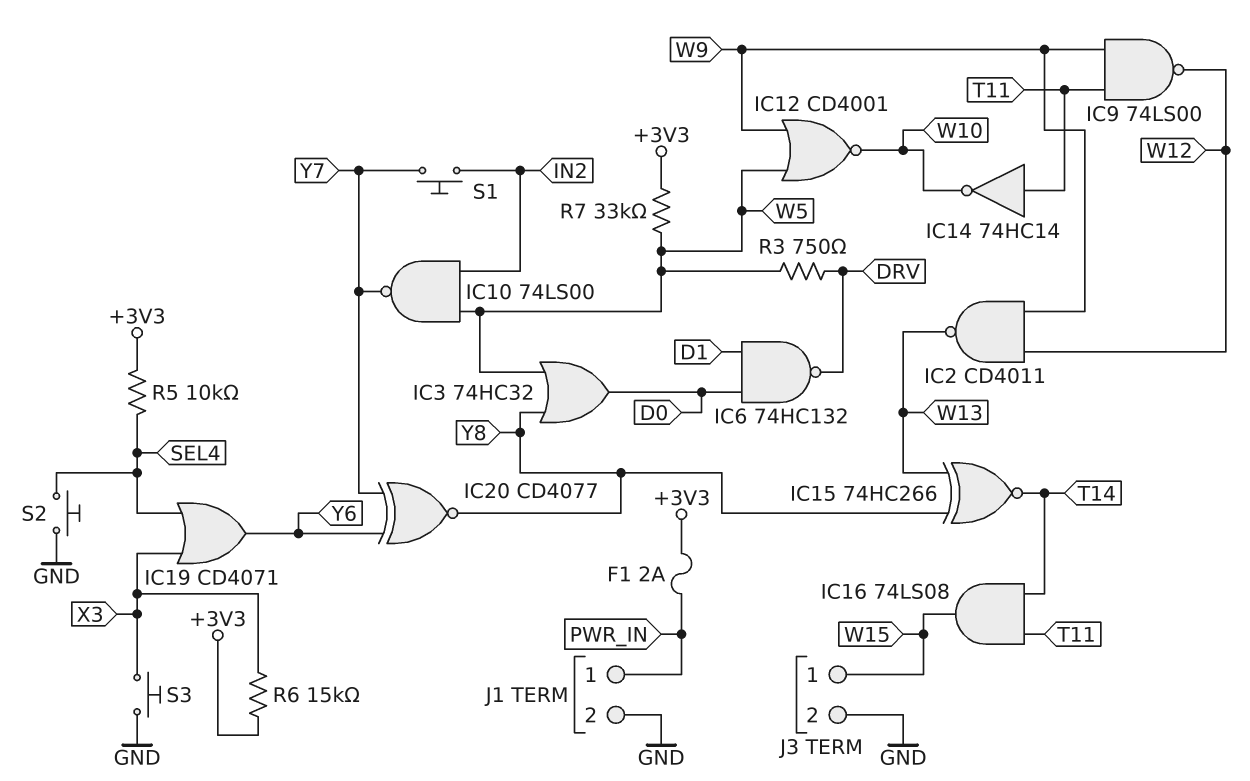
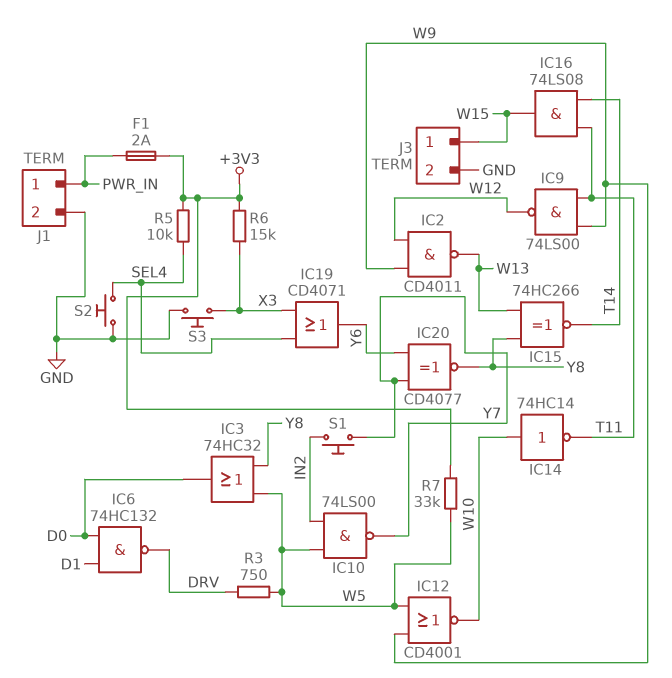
IC14: NOT 74HC14 (in T11, out W10) -> NOT 74HC14 (in W10, out T11)

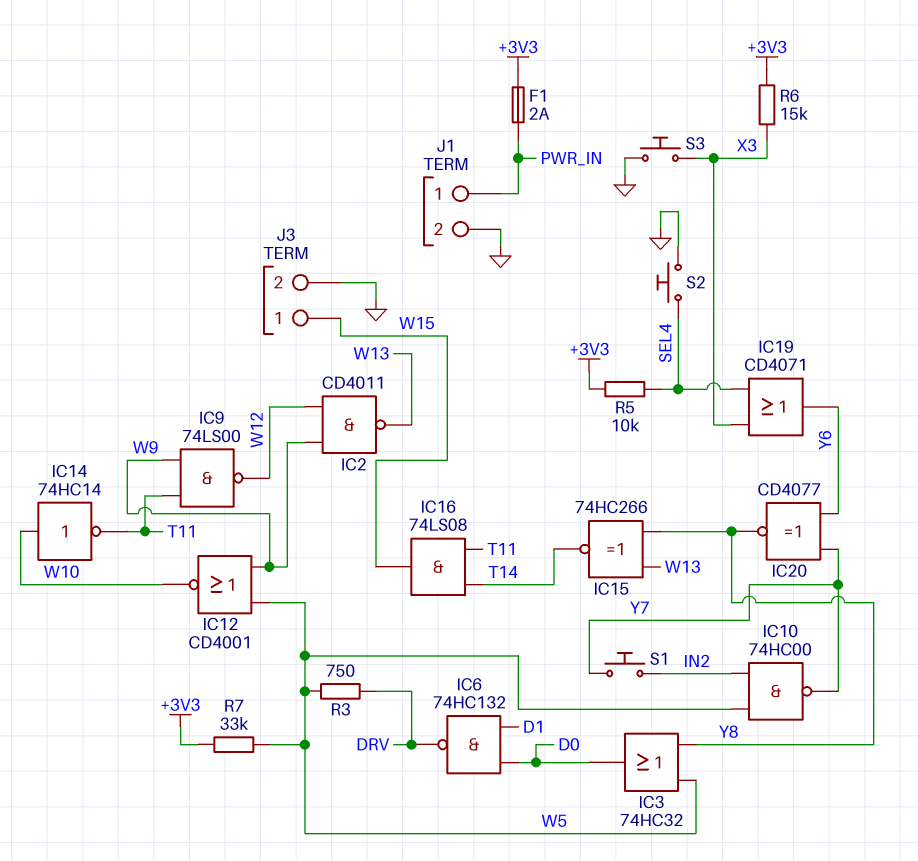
IC10: NAND 74LS00 (in IN2, in W5, out Y7) -> NAND 74HC00 (in IN2, in W5, out Y7)

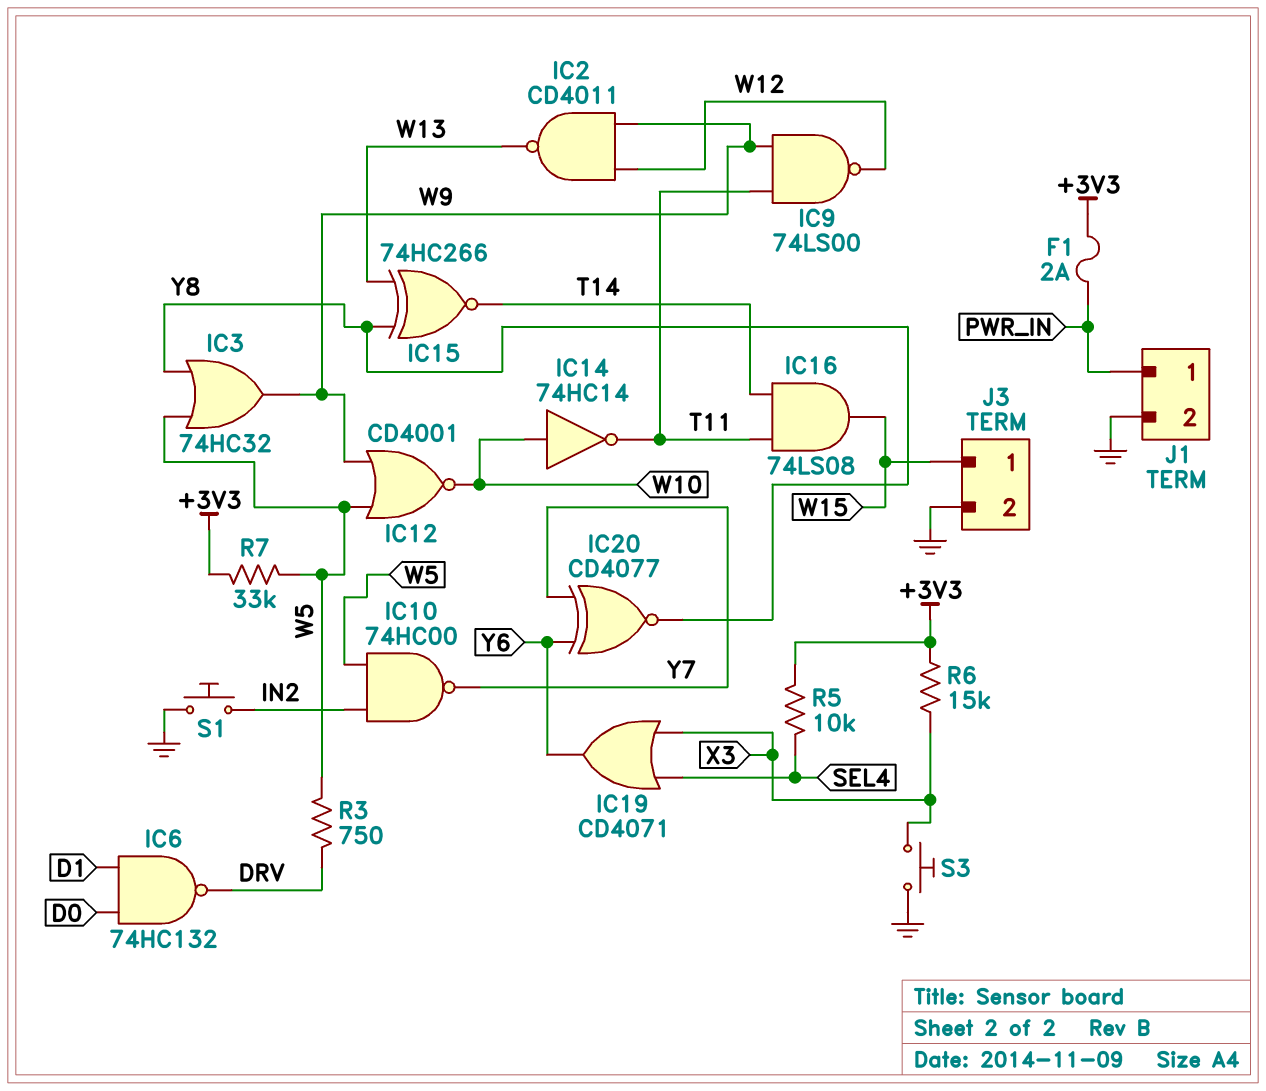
IC3: OR 74HC32 (in W5, in Y8, out D0) -> OR 74HC32 (in W5, in Y8, out W9)
S1: button (IN2, Y7) -> button (GND, IN2)
S2: button (GND, SEL4) -> none

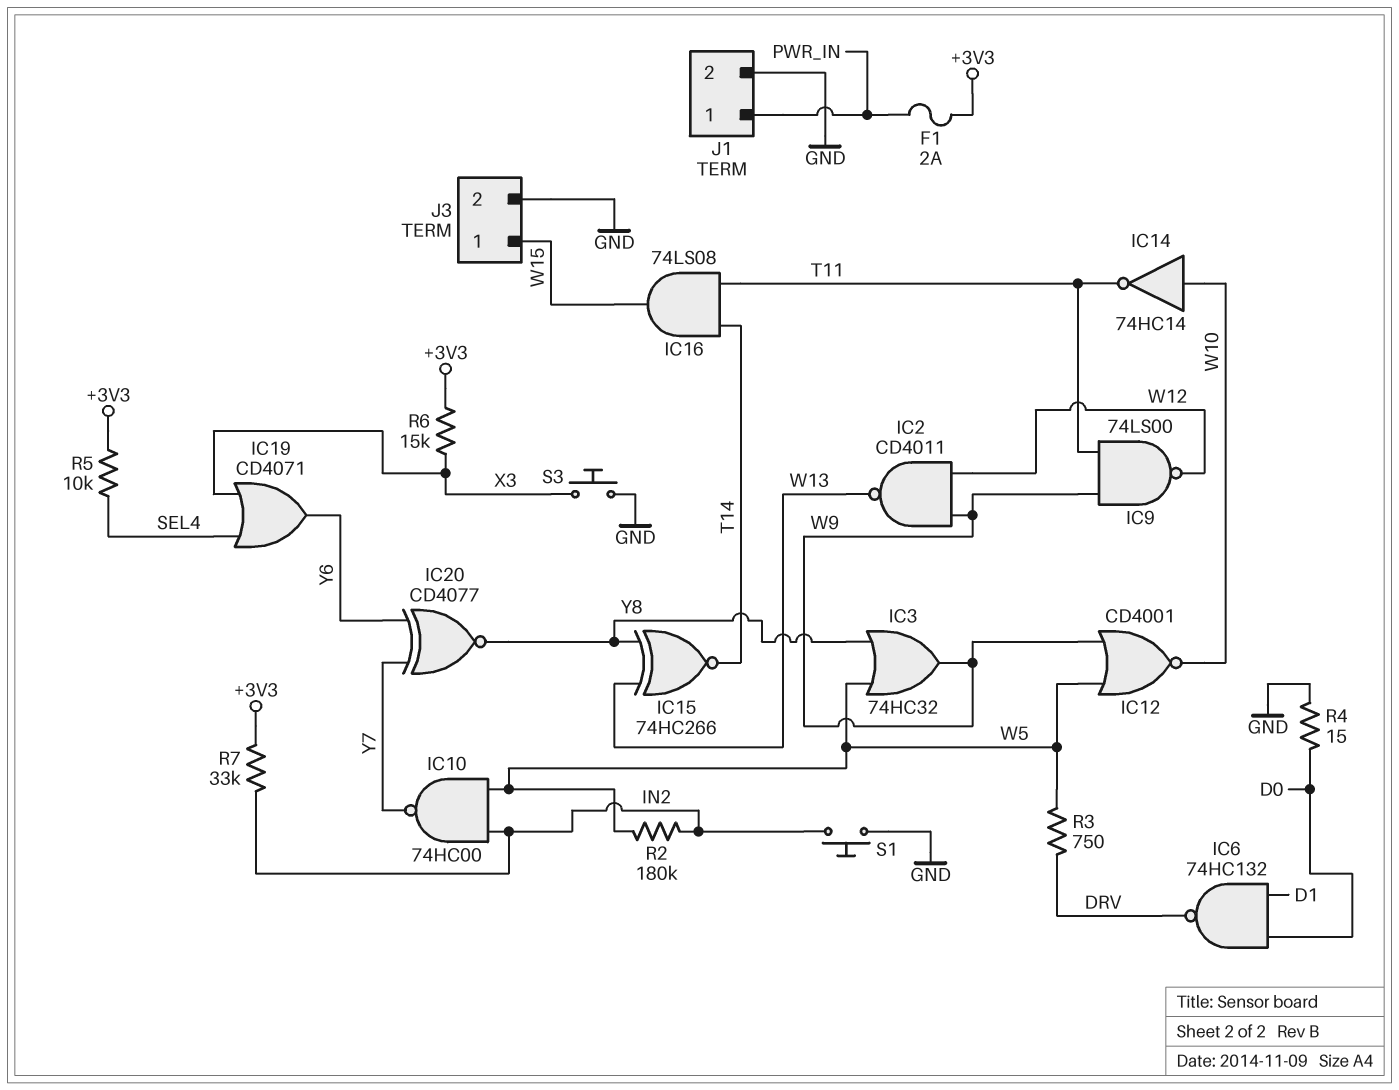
R2: none -> 180k (IN2, W5)
R4: none -> 15 (D0, GND)
R7: 33k (+3V3, W5) -> 33k (+3V3, IN2)

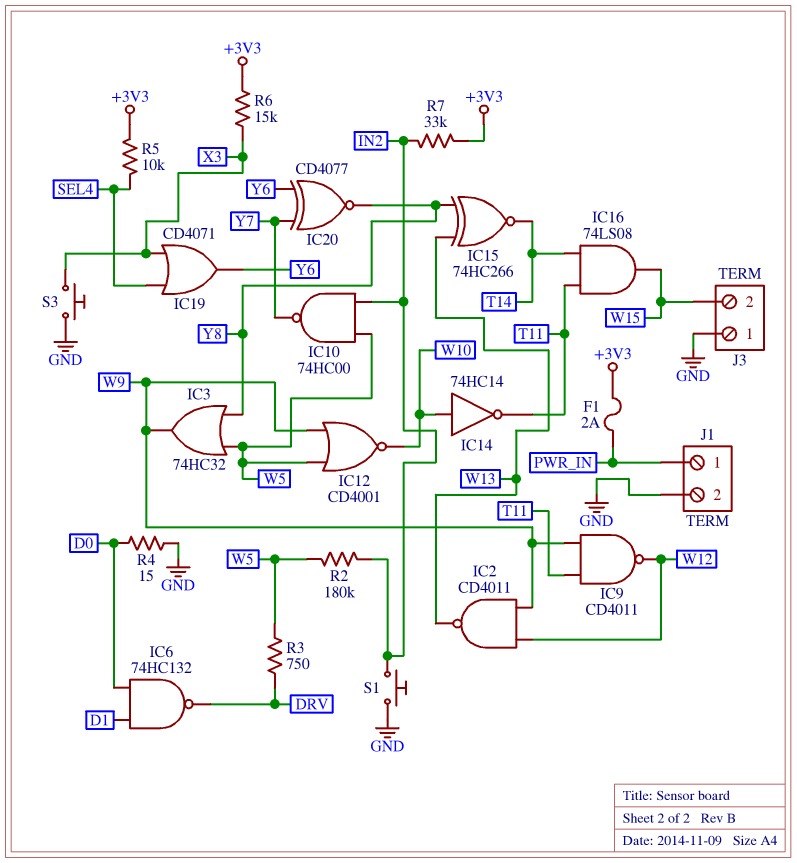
IC9: NAND 74LS00 (in T11, in W9, out W12) -> NAND CD4011 (in T11, in W9, out W12)
J3 pin 1: W15 -> GND
J3 pin 2: GND -> W15

